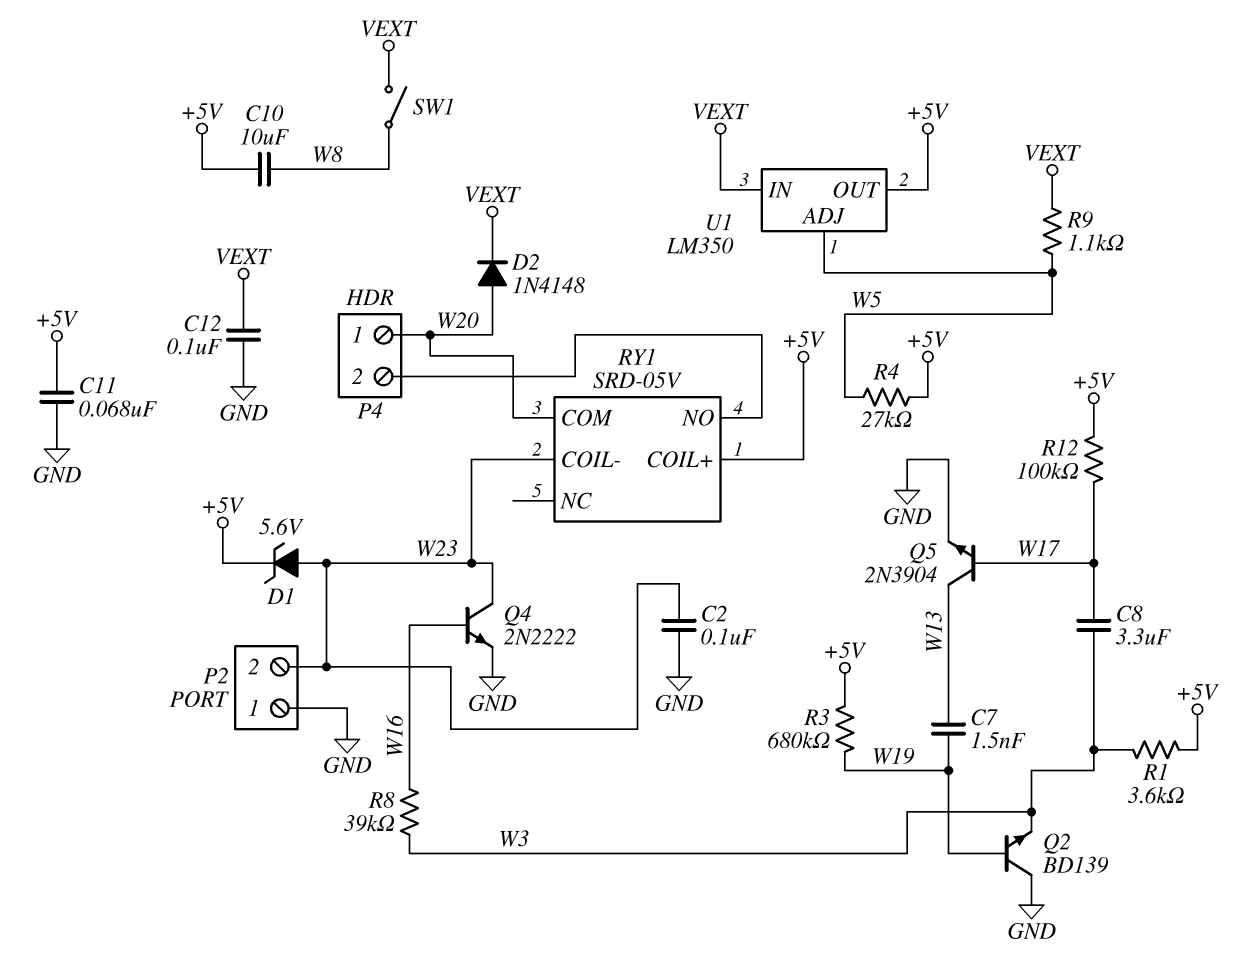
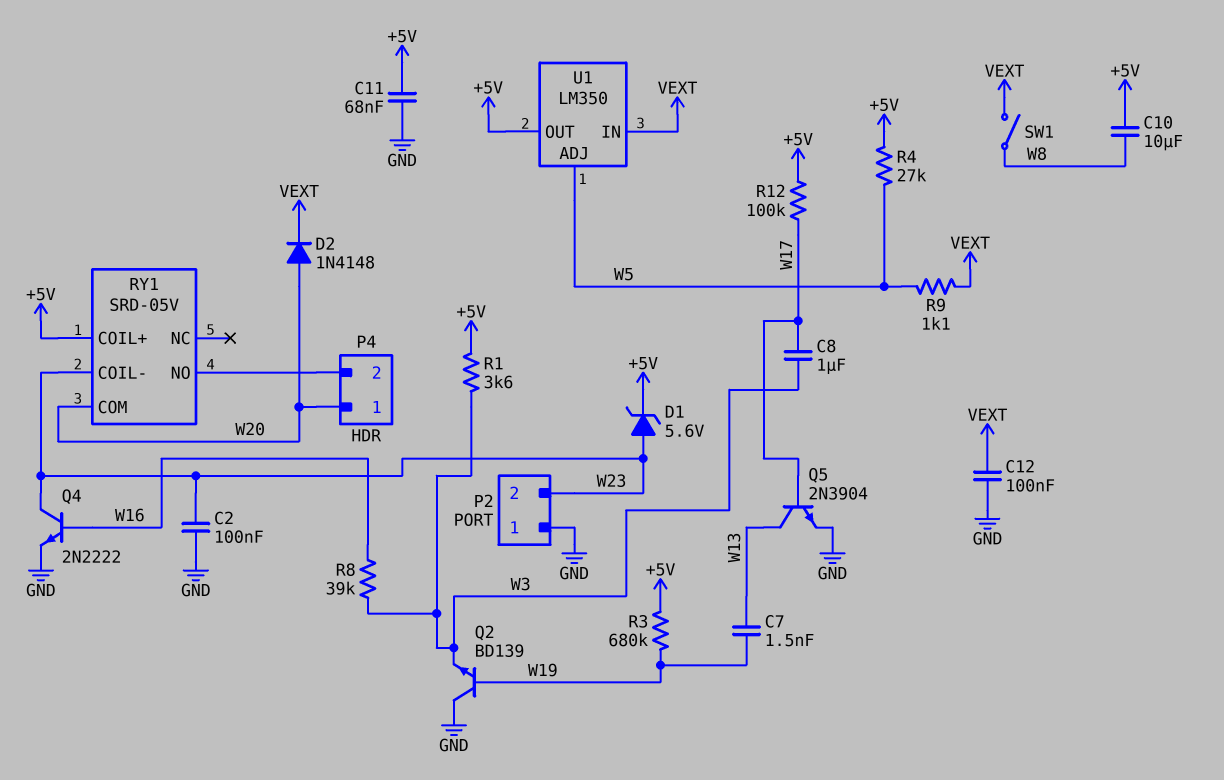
C8: 3.3uF (W3, W17) -> 1uF (W3, W17)

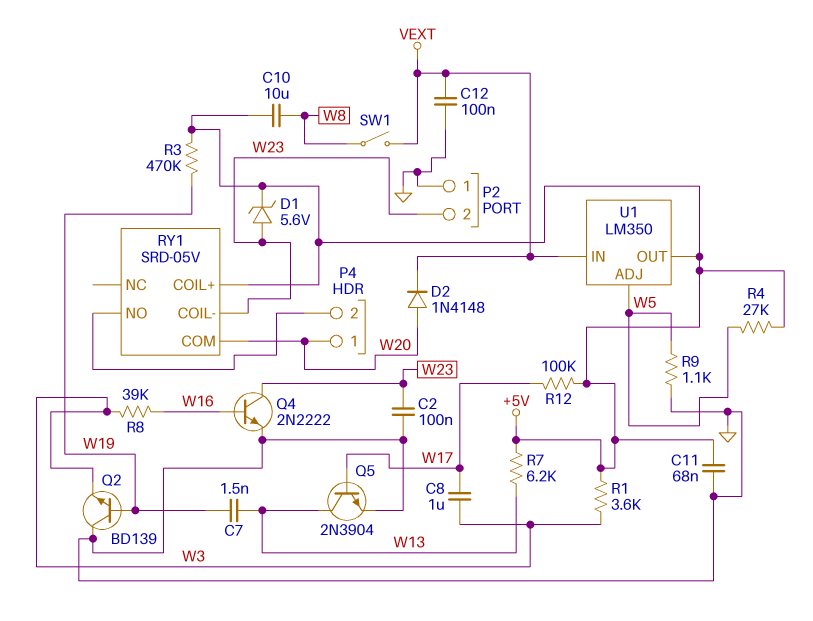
R3: 680k (+5V, W19) -> 470k (+5V, W19)
R7: none -> 6.2k (+5V, W13)
R9: 1.1k (VEXT, W5) -> 1.1k (GND, W5)

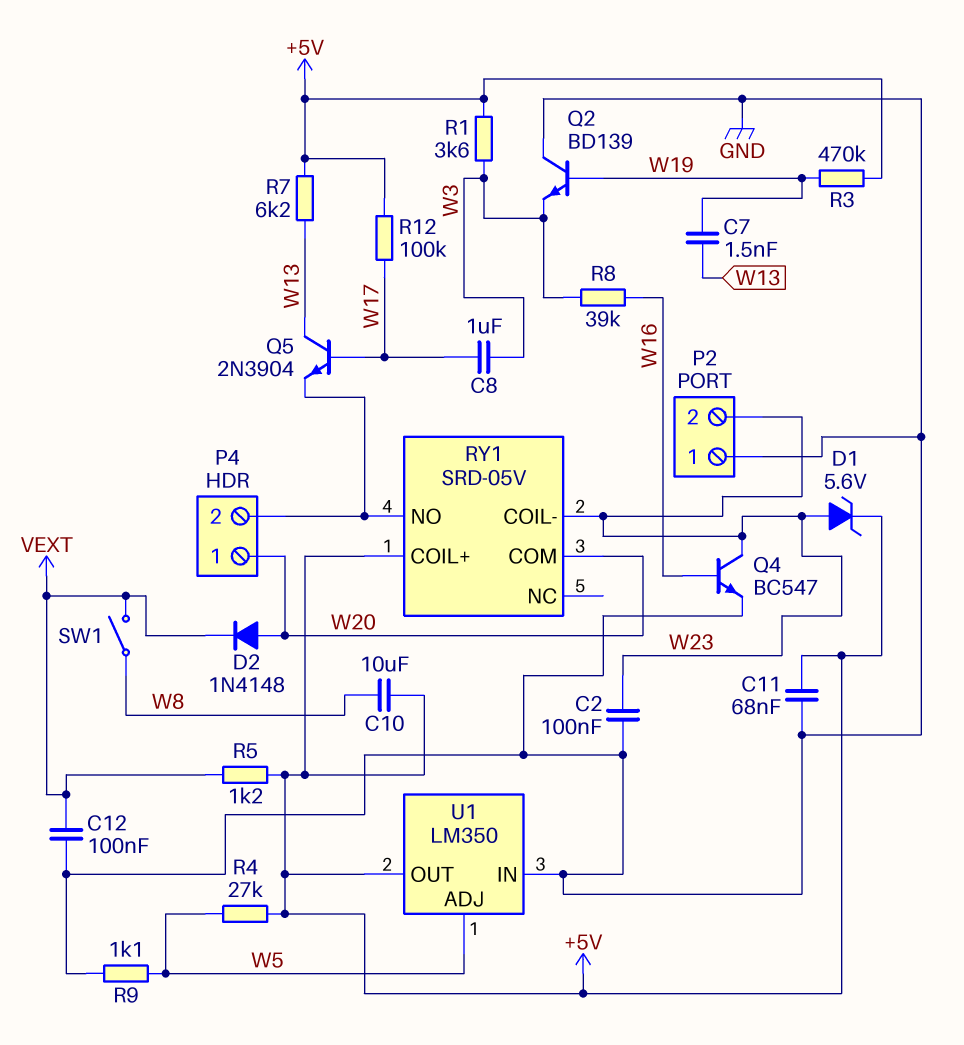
Q4: NPN 2N2222 (B W16, C W23, E GND) -> NPN BC547 (B W16, C W23, E GND)
Q5: NPN 2N3904 (B W17, C W13, E GND) -> NPN 2N3904 (B W17, C W13, E P4/2)
R5: none -> 1.2k (+5V, VEXT)
U1 pin IN: VEXT -> GND

